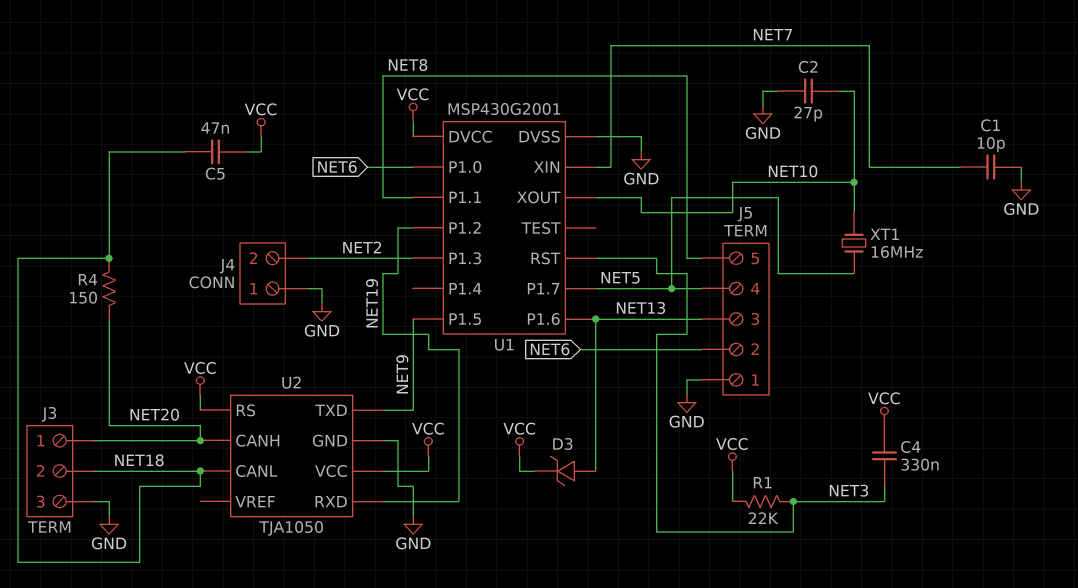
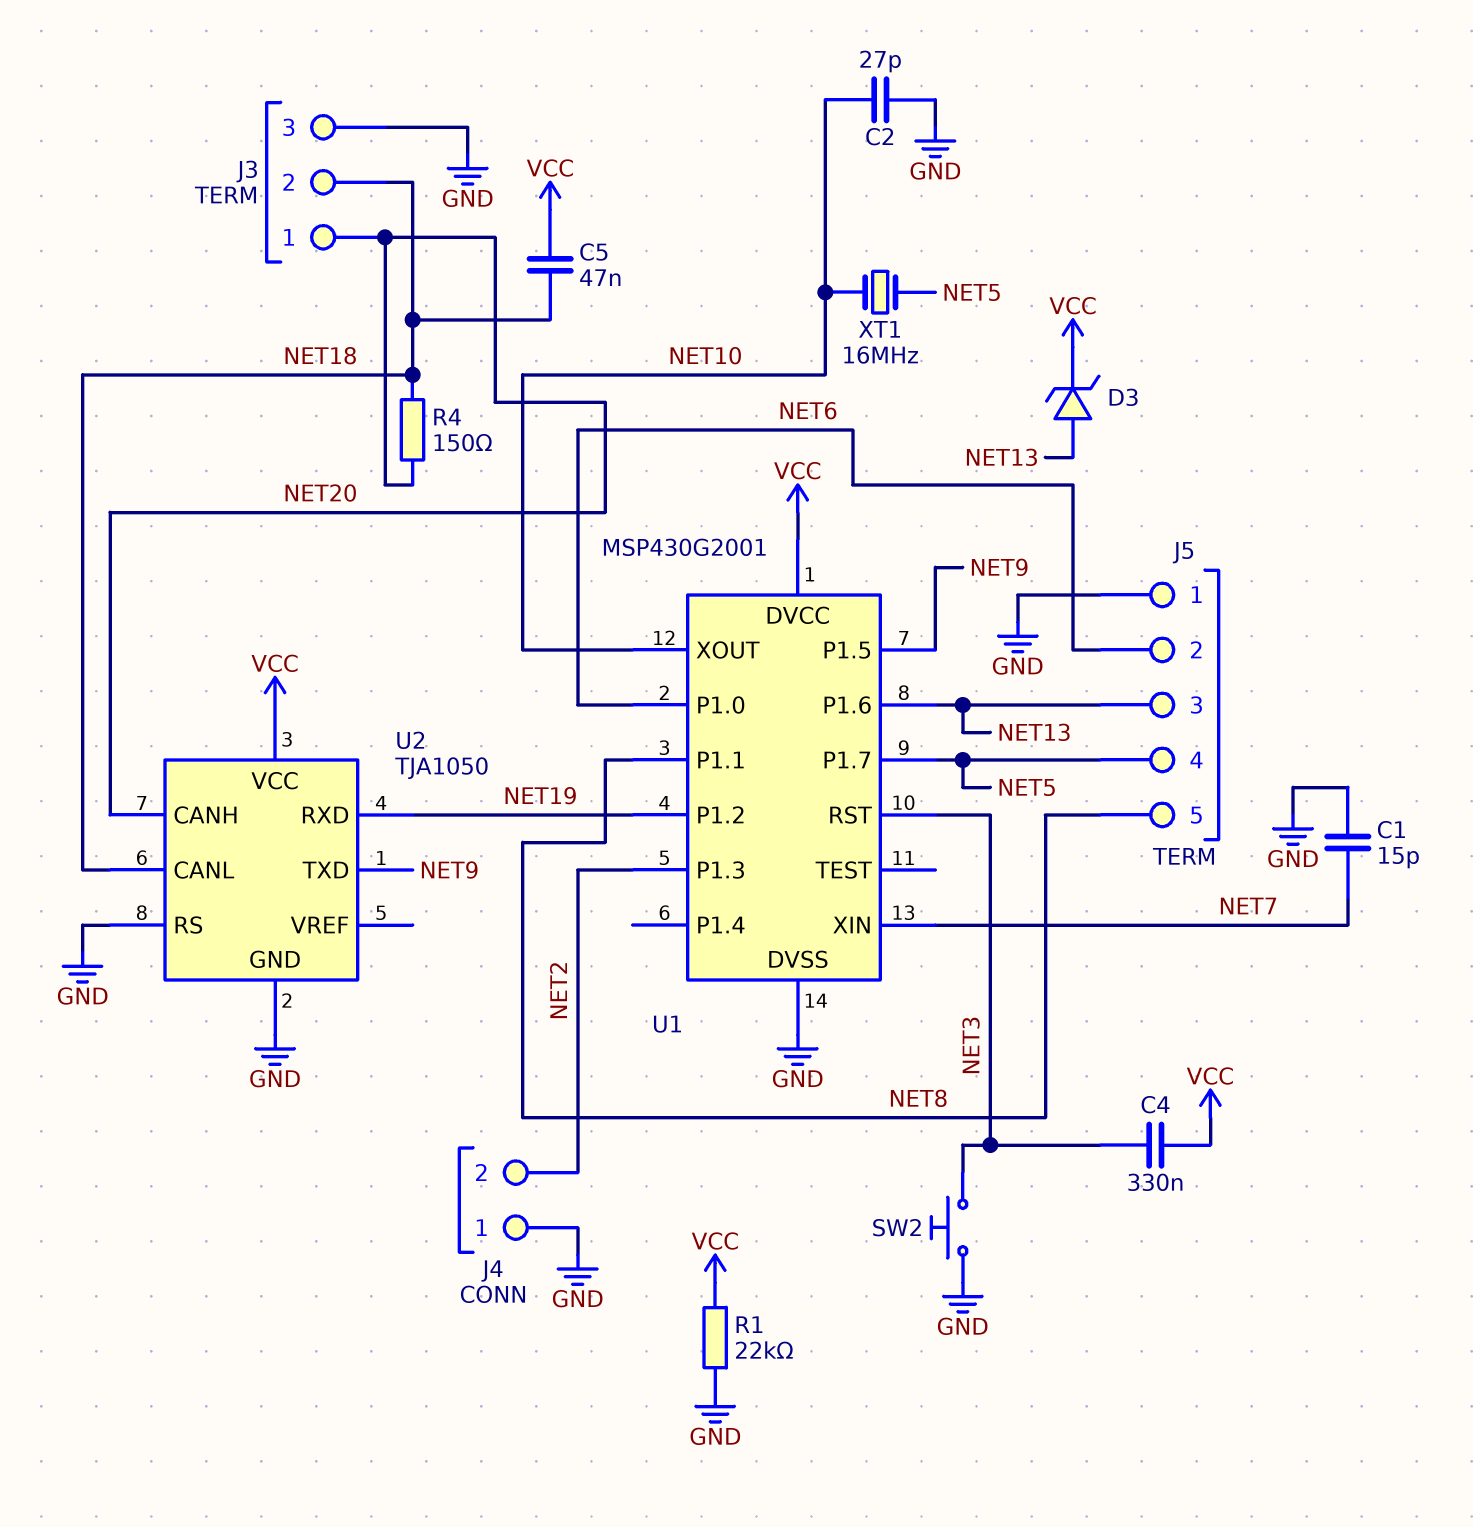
C1: 10pF (GND, NET7) -> 15pF (GND, NET7)
R1: 22k (NET3, VCC) -> 22k (GND, VCC)
SW2: none -> button (GND, NET3)
U2 pin RS: VCC -> GND

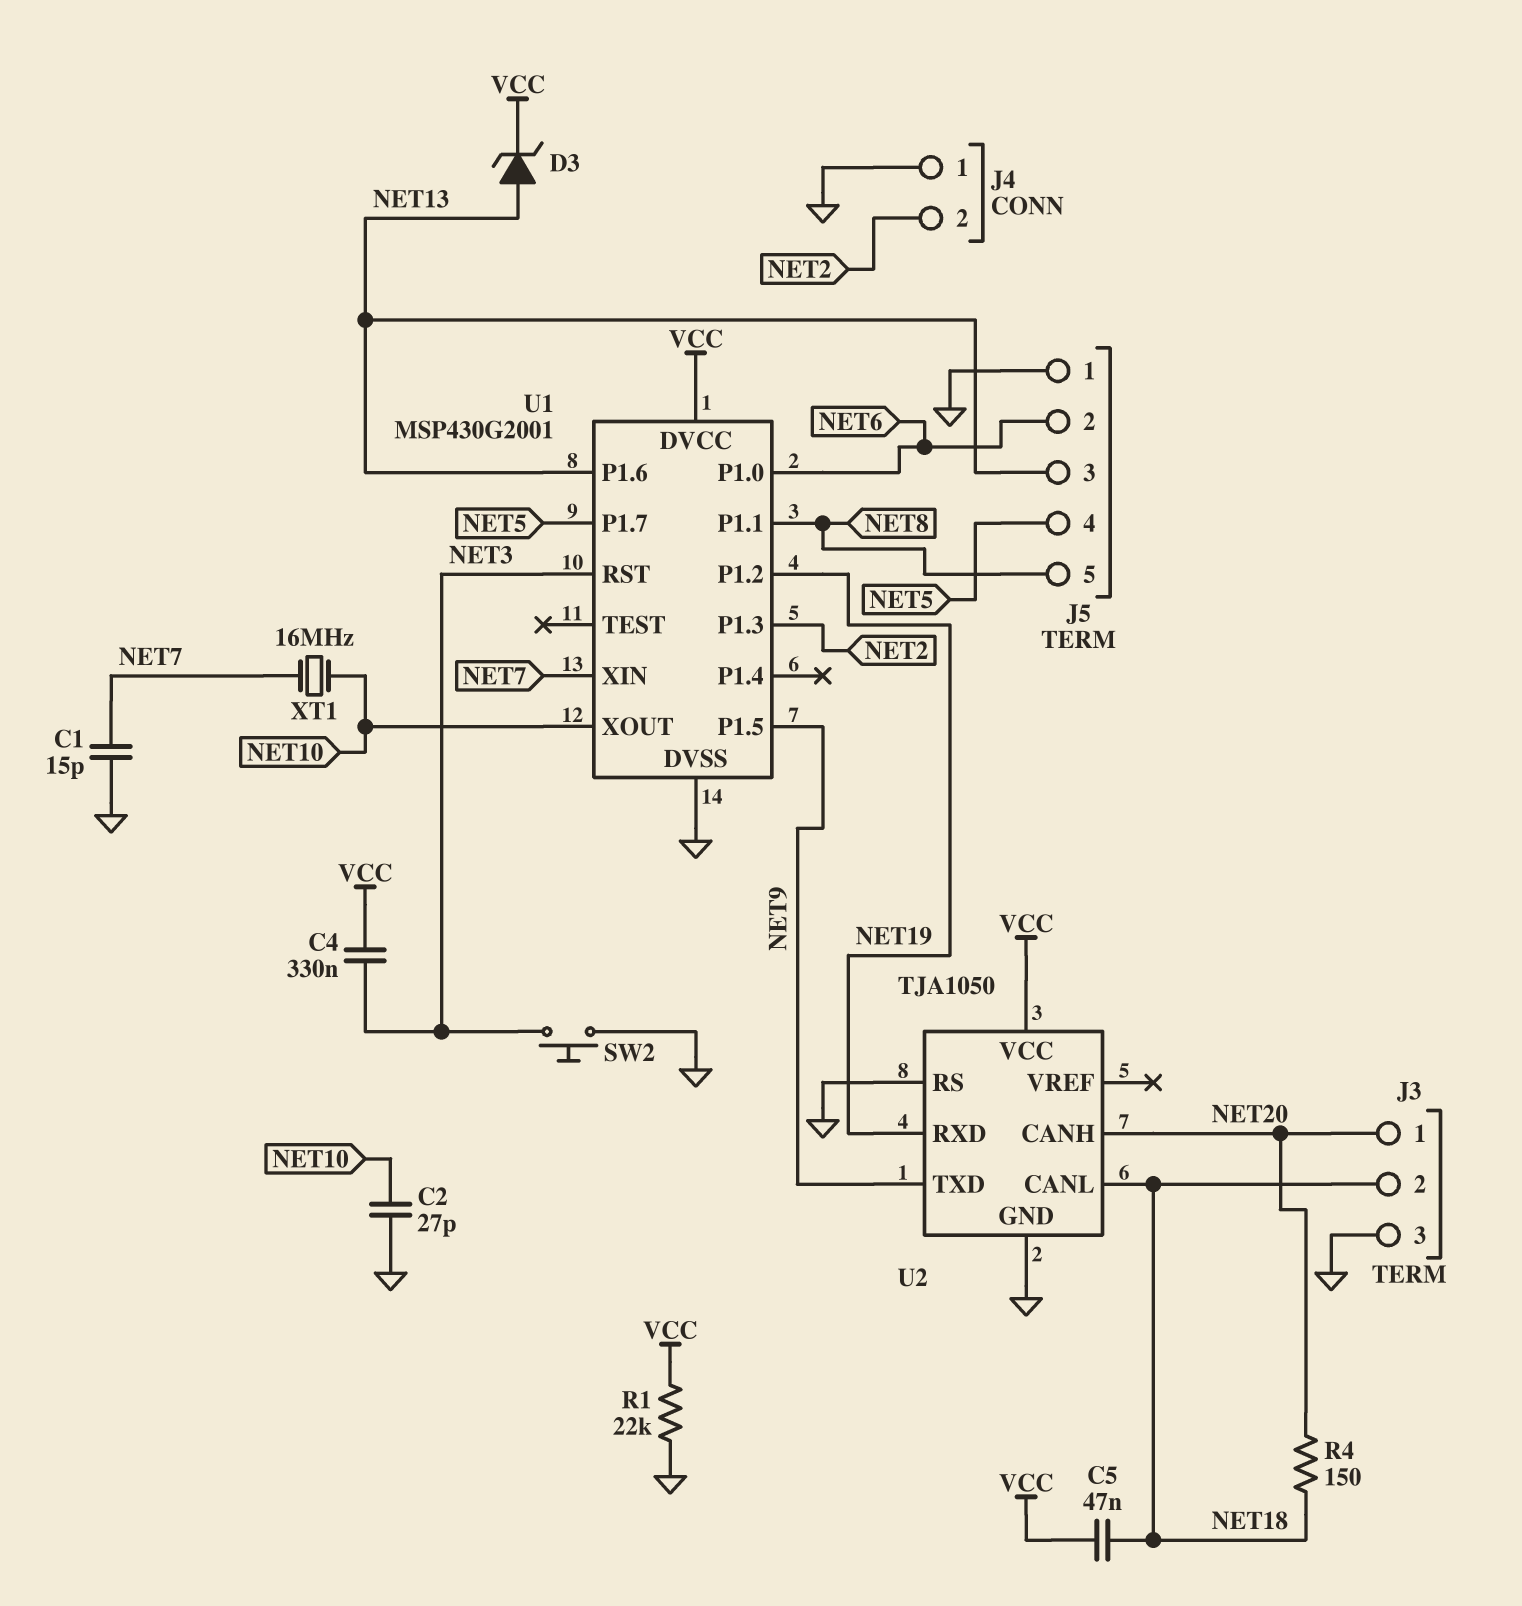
XT1: 16MHz (NET5, NET10) -> 16MHz (NET7, NET10)

